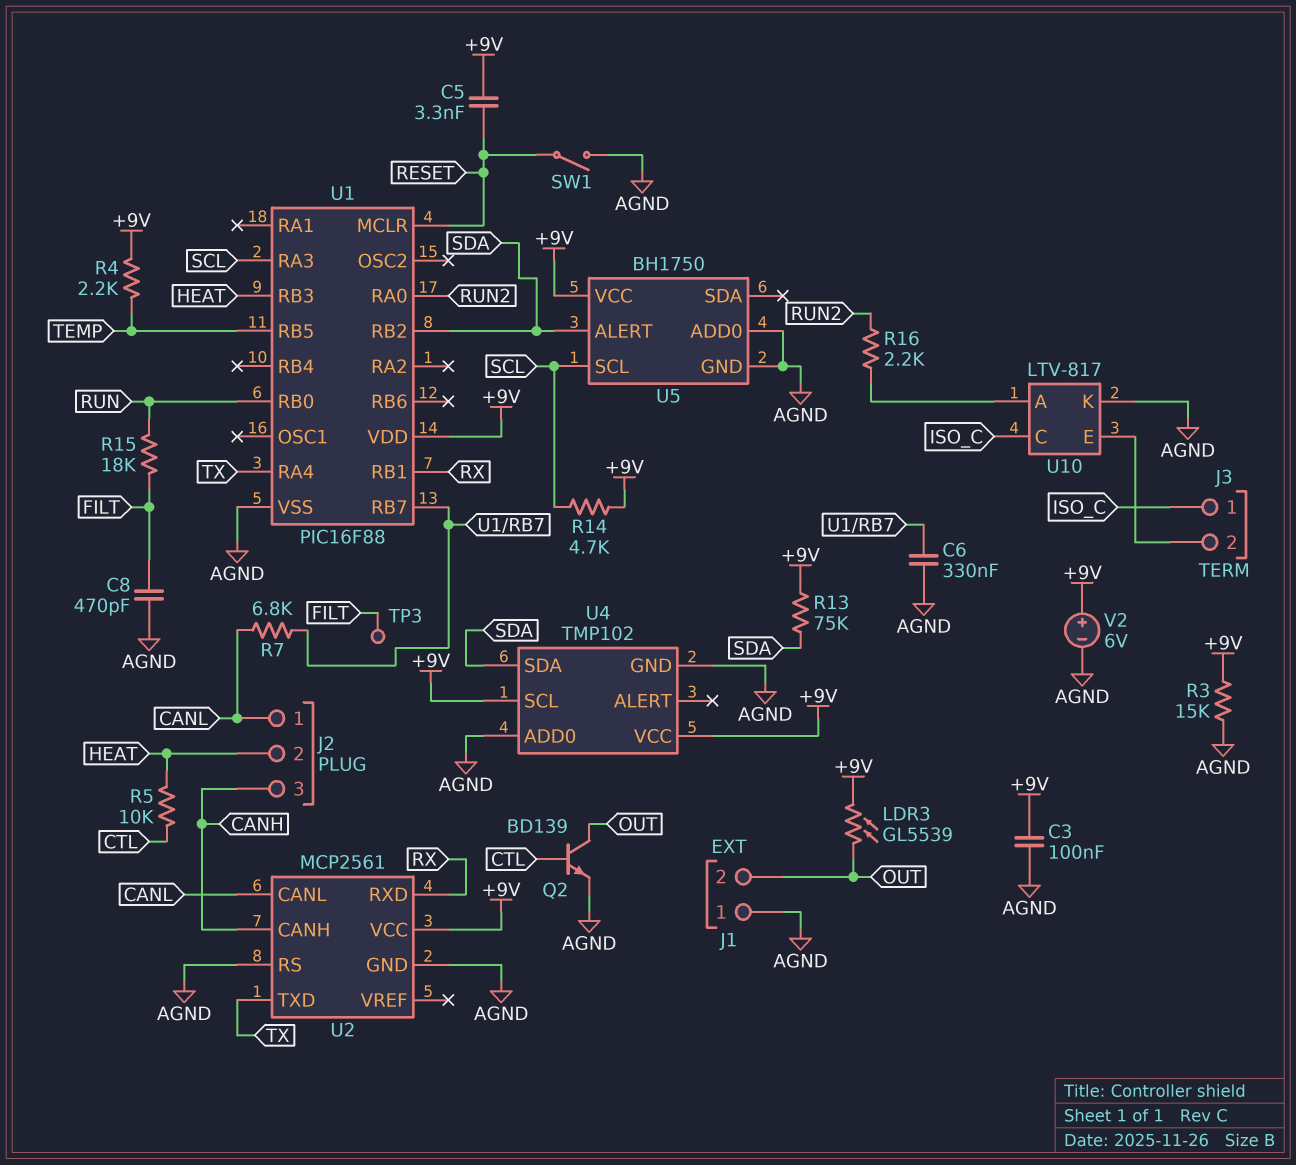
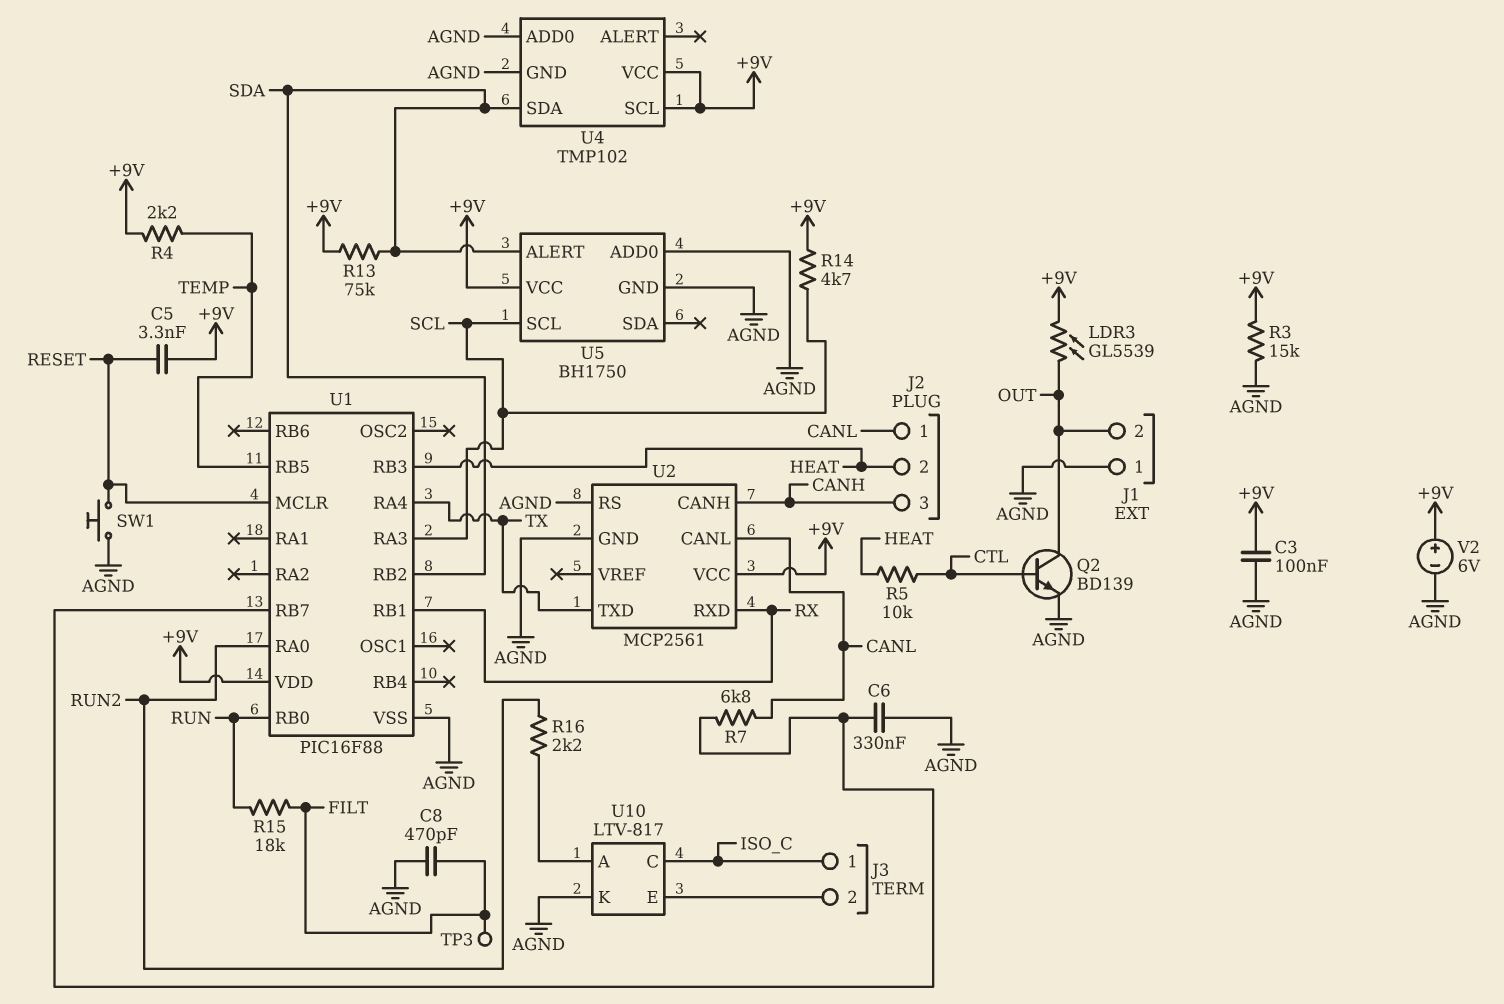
SW1: switch (AGND, RESET) -> button (AGND, RESET)

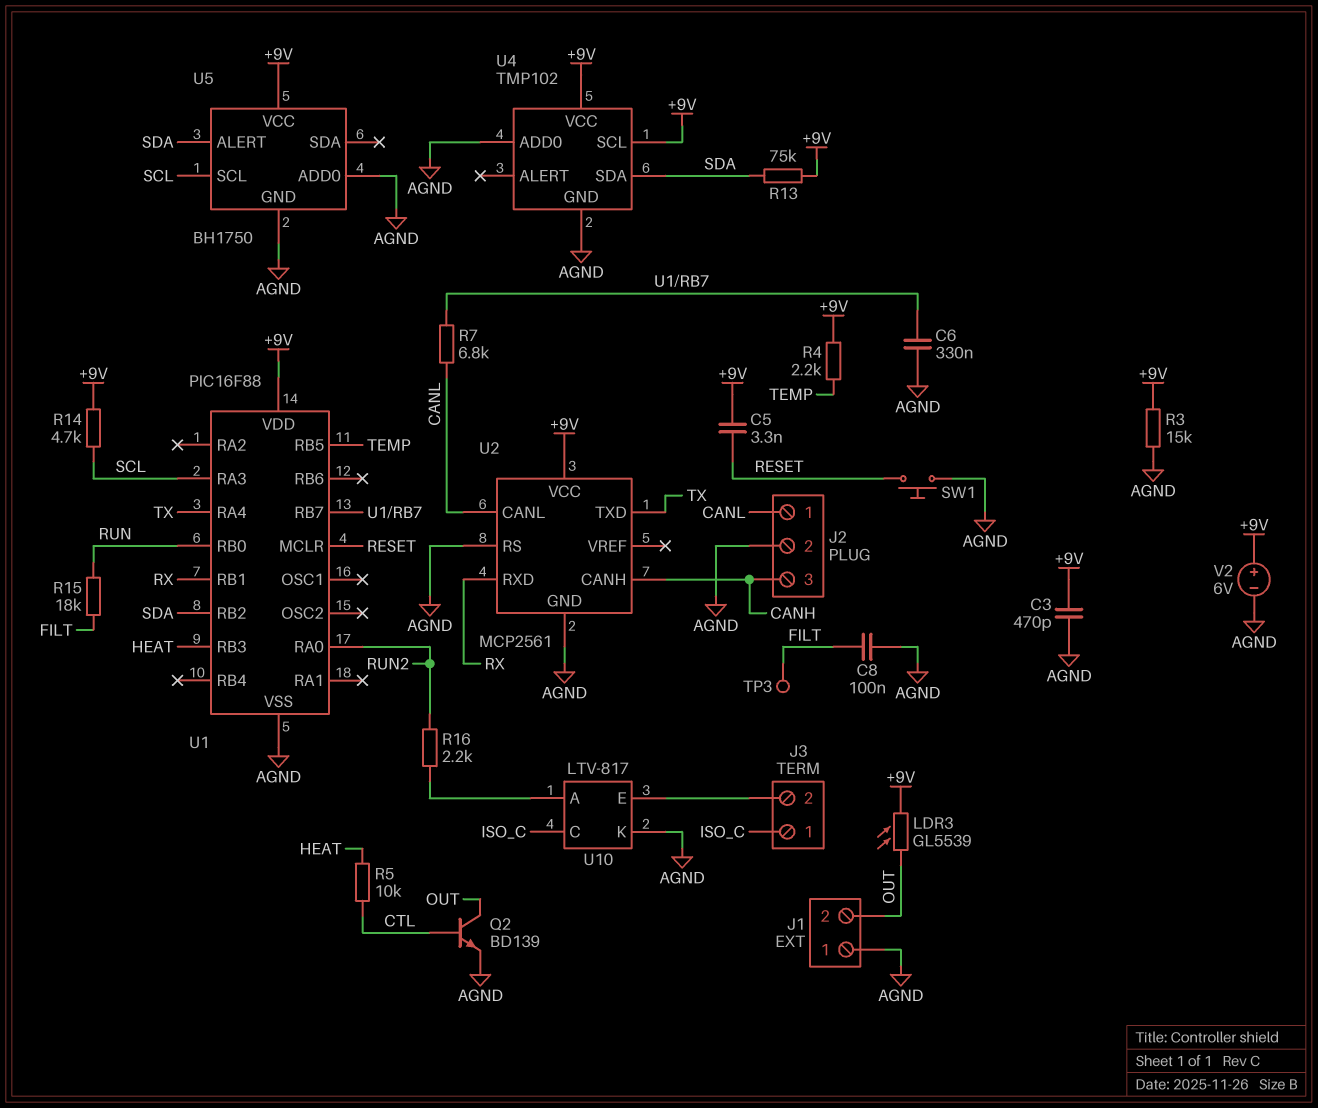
C3: 100nF (+9V, AGND) -> 470pF (+9V, AGND)
C8: 470pF (AGND, FILT) -> 100nF (AGND, FILT)
J2 pin 2: HEAT -> AGND

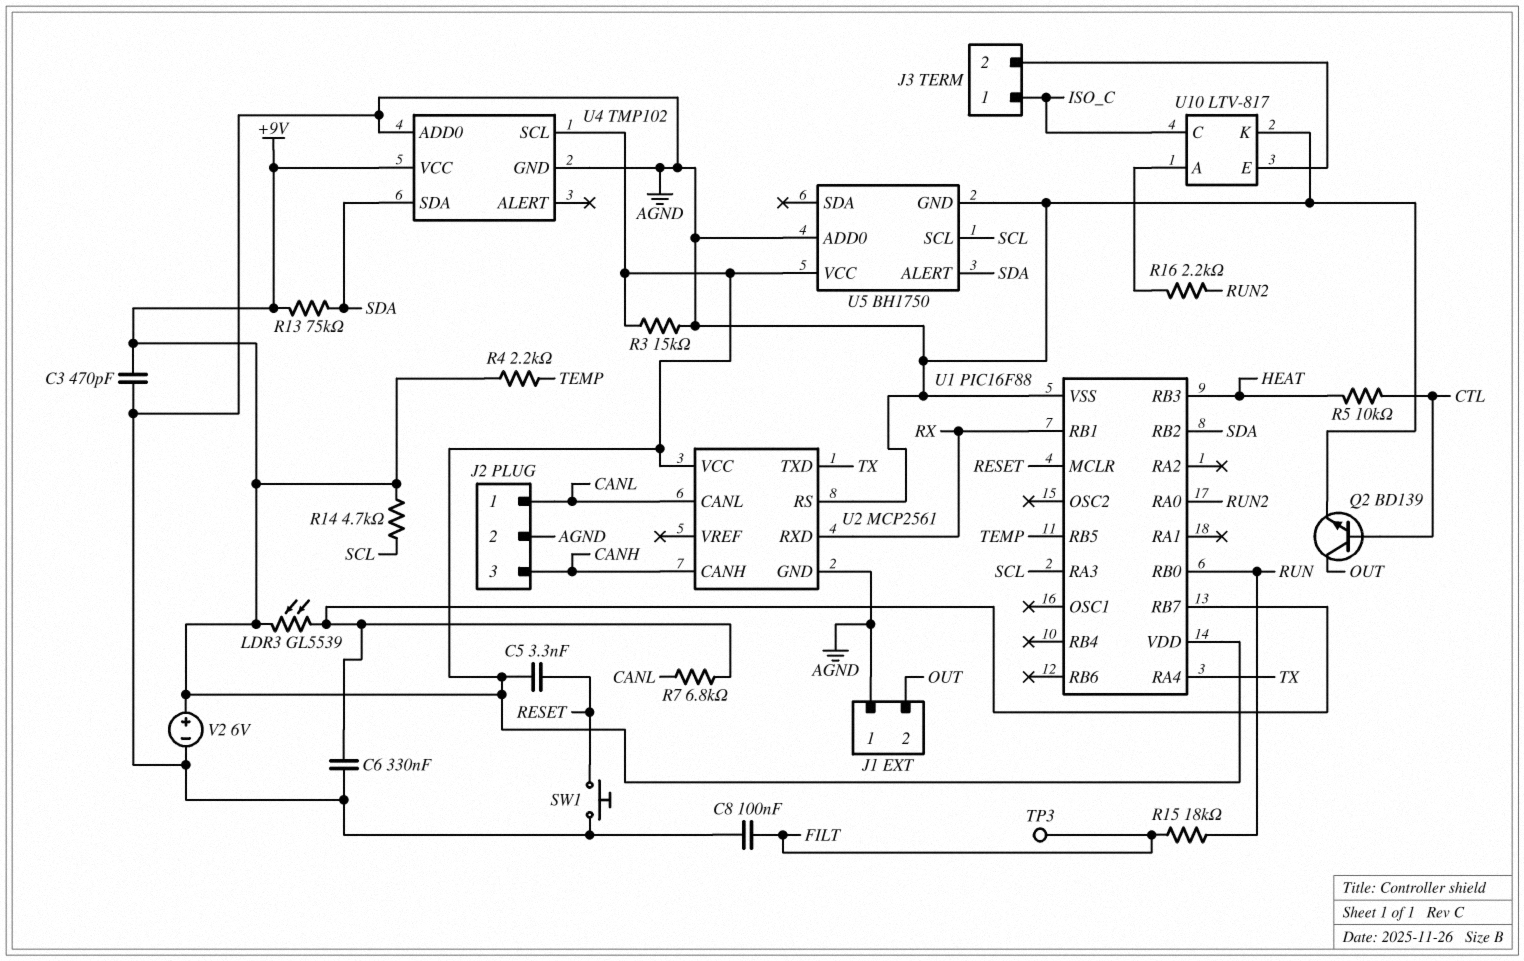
LDR3: GL5539 (+9V, OUT) -> GL5539 (+9V, U1/RB7)

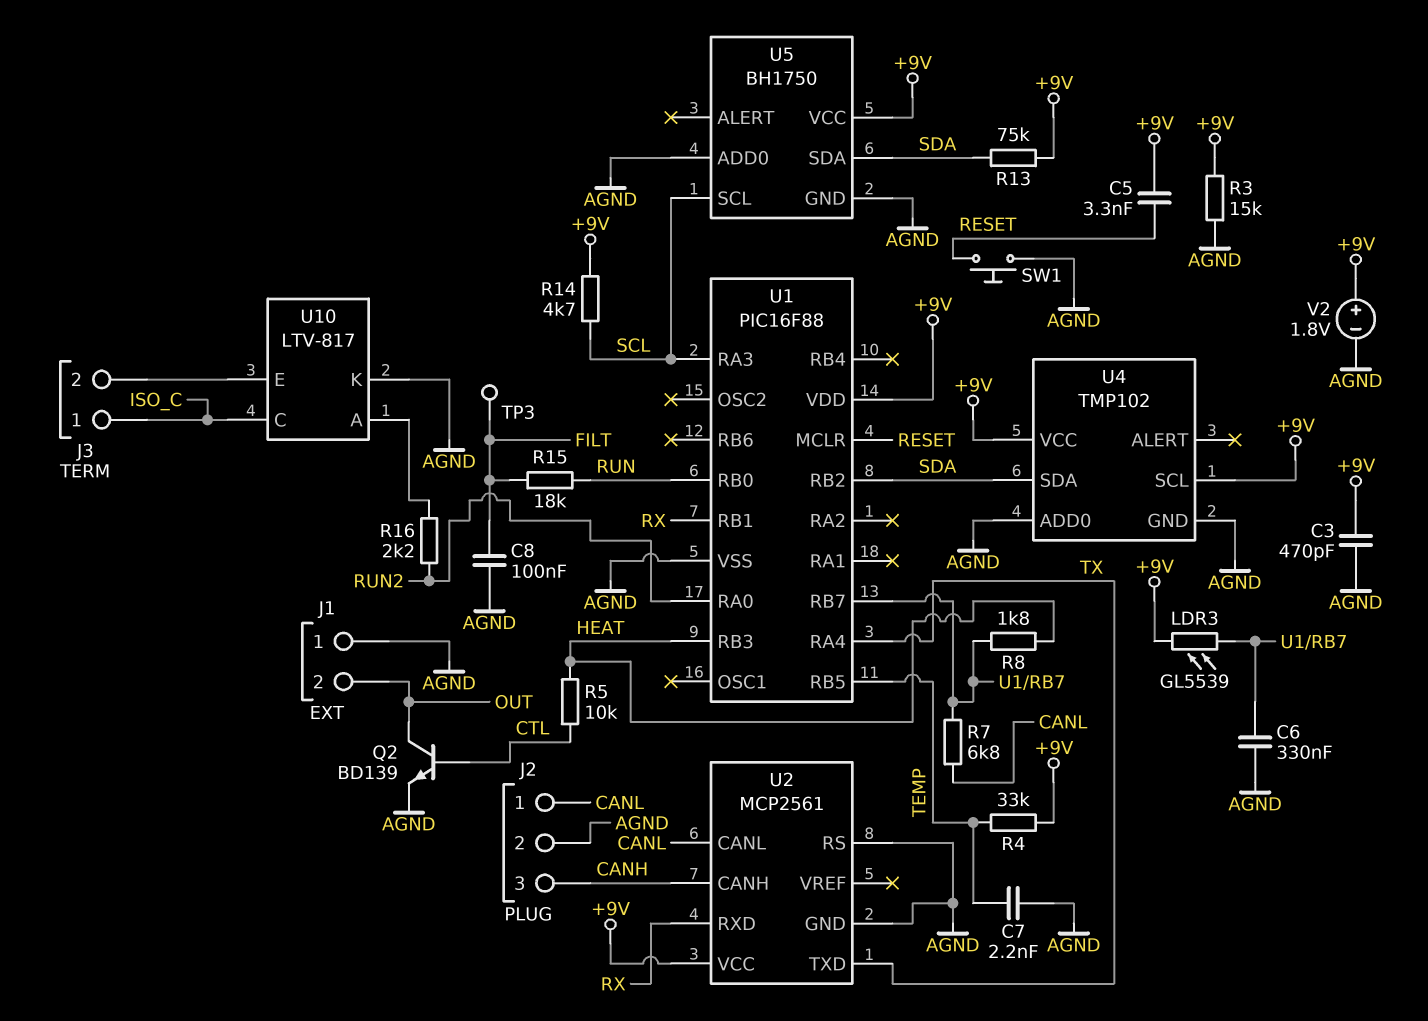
C7: none -> 2.2nF (AGND, TEMP)
R4: 2.2k (+9V, TEMP) -> 33k (+9V, TEMP)
R8: none -> 1.8k (HEAT, U1/RB7)
U5 pin ALERT: SDA -> none
U5 pin SDA: none -> SDA
V2: 6V (plus +9V, minus AGND) -> 1.8V (plus +9V, minus AGND)

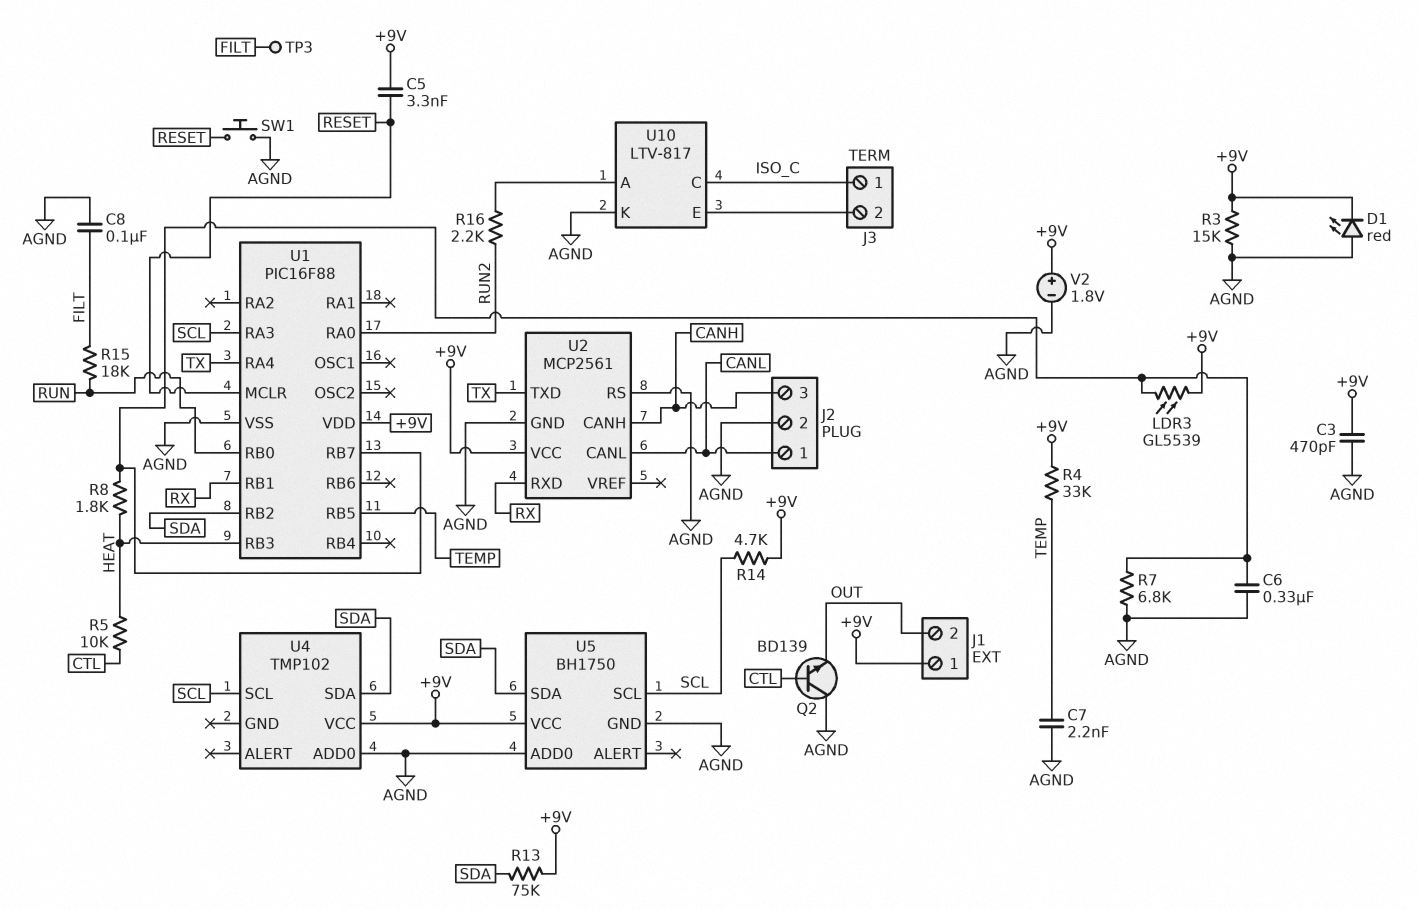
D1: none -> LED red (A AGND, K +9V)
J1 pin 1: AGND -> +9V
Q2: NPN BD139 (B CTL, C OUT, E AGND) -> NPN BD139 (B CTL, C AGND, E OUT)
R7: 6.8k (CANL, U1/RB7) -> 6.8k (AGND, U1/RB7)
U4 pin GND: AGND -> none
U4 pin SCL: +9V -> SCL

